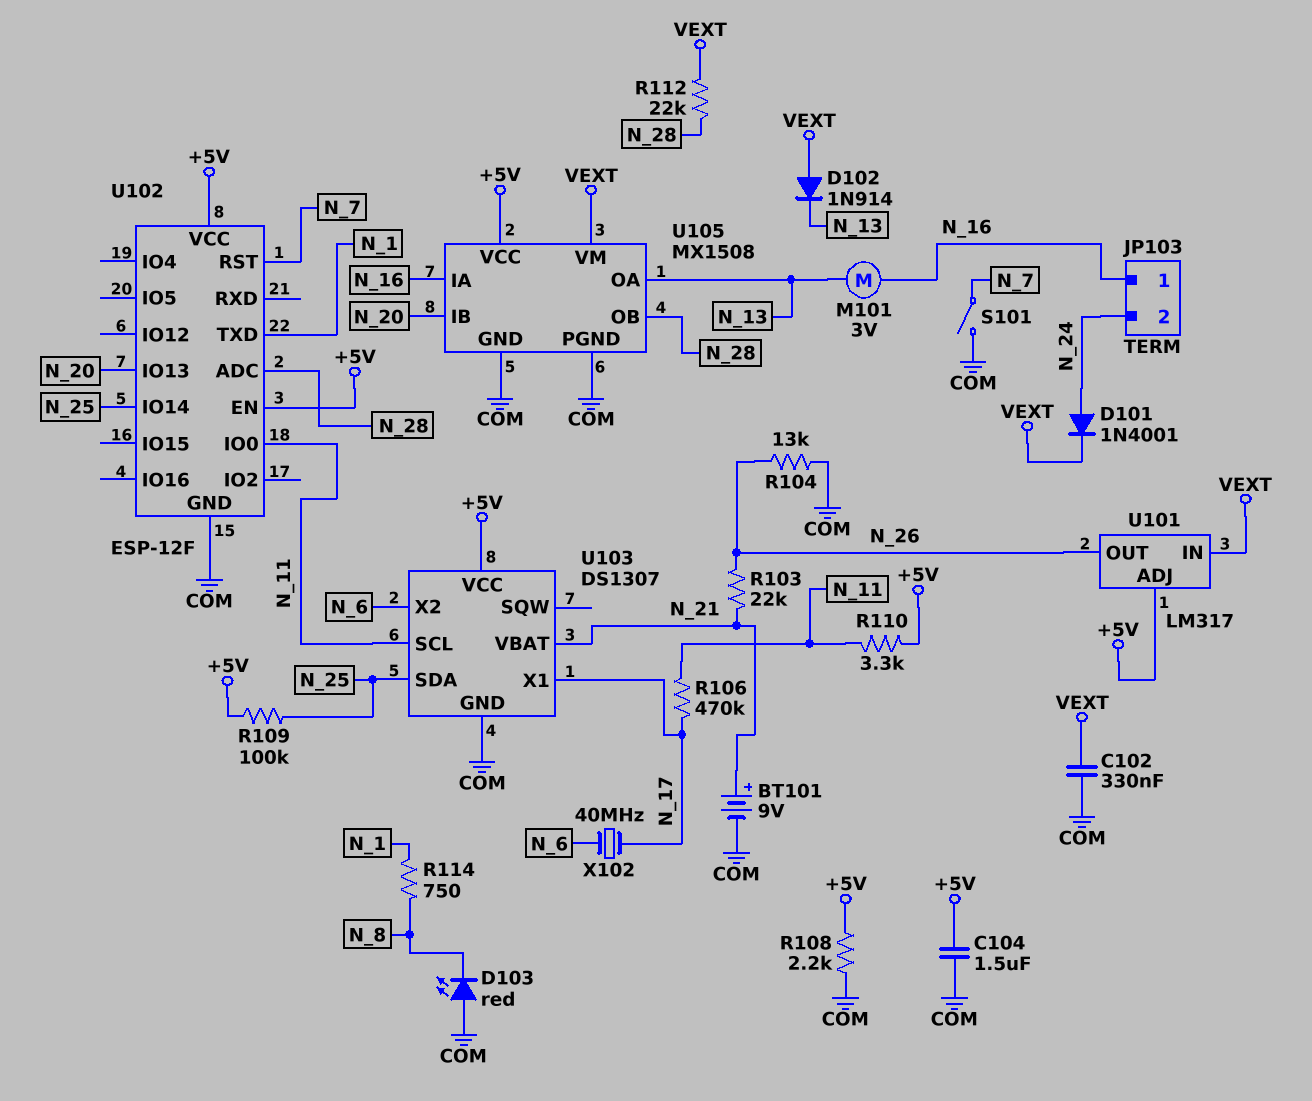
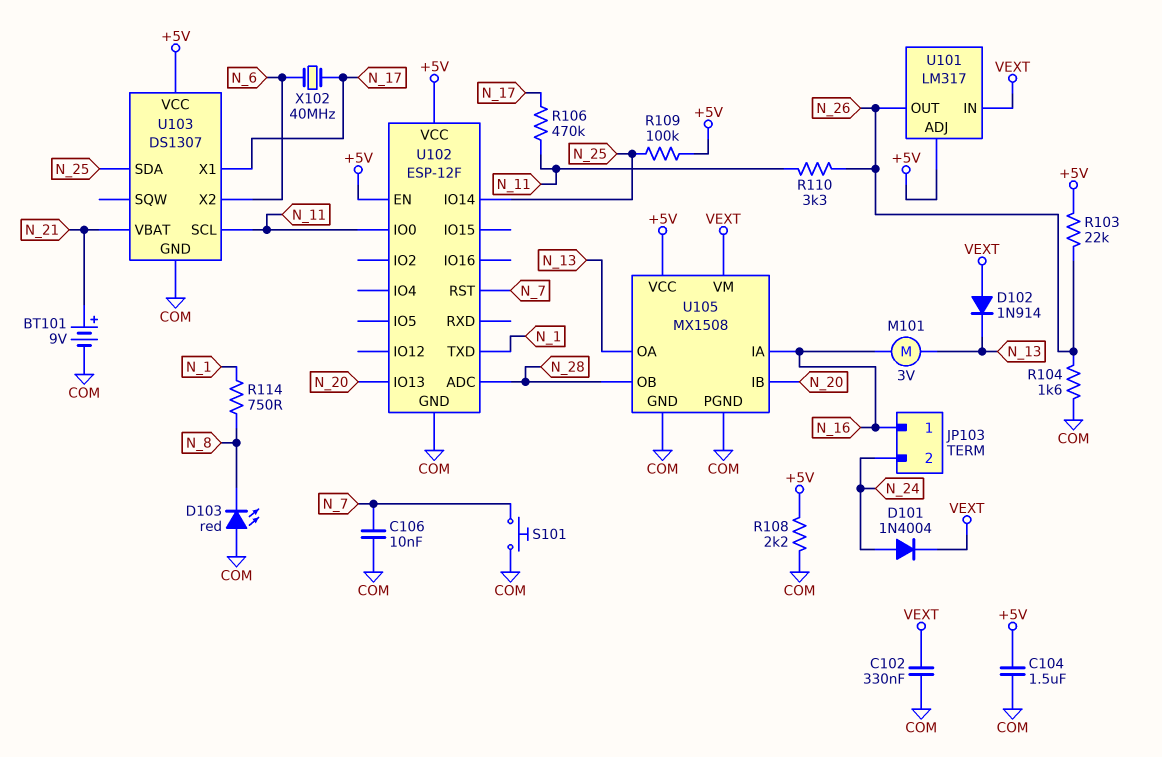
C106: none -> 10nF (COM, N_7)
D101: diode 1N4001 (A N_24, K VEXT) -> diode 1N4004 (A N_24, K VEXT)
R103: 22k (N_21, N_26) -> 22k (+5V, N_26)
R104: 13k (COM, N_26) -> 1.6k (COM, N_26)
R110: 3.3k (+5V, N_11) -> 3.3k (N_11, N_26)
R112: 22k (N_28, VEXT) -> none
S101: switch (COM, N_7) -> button (COM, N_7)

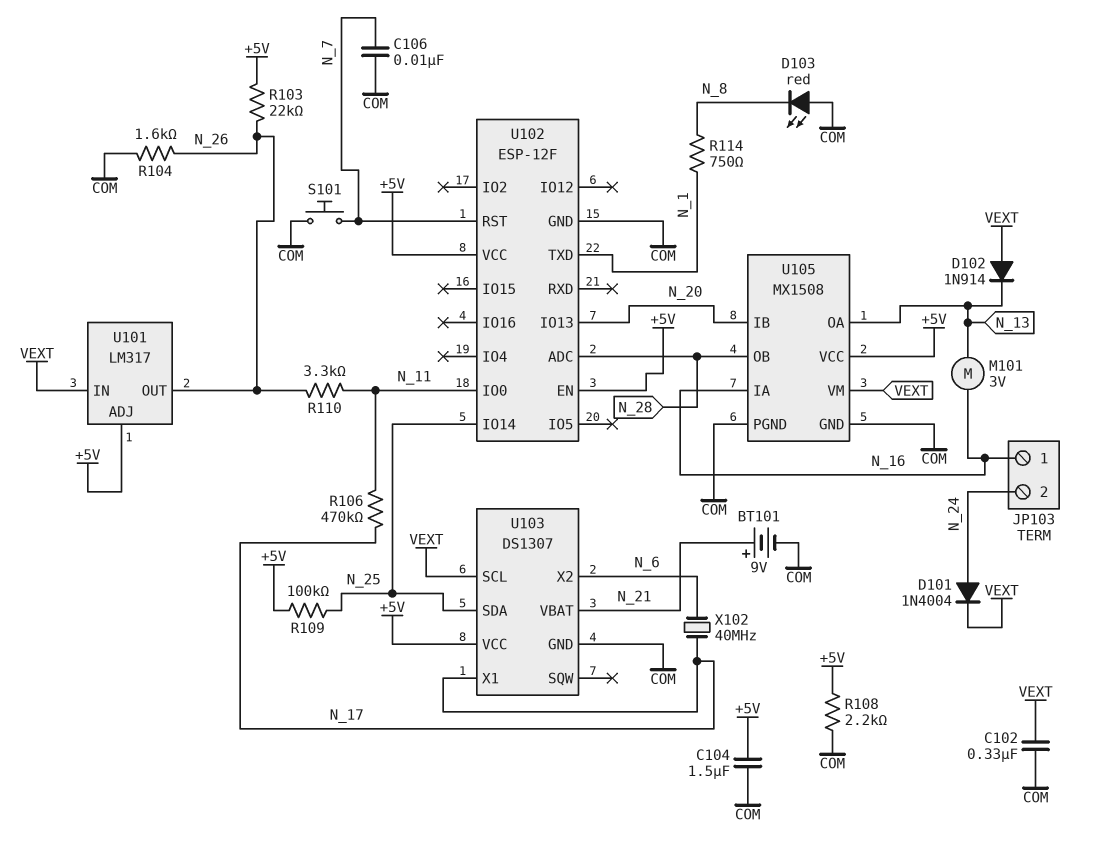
U103 pin SCL: N_11 -> VEXT

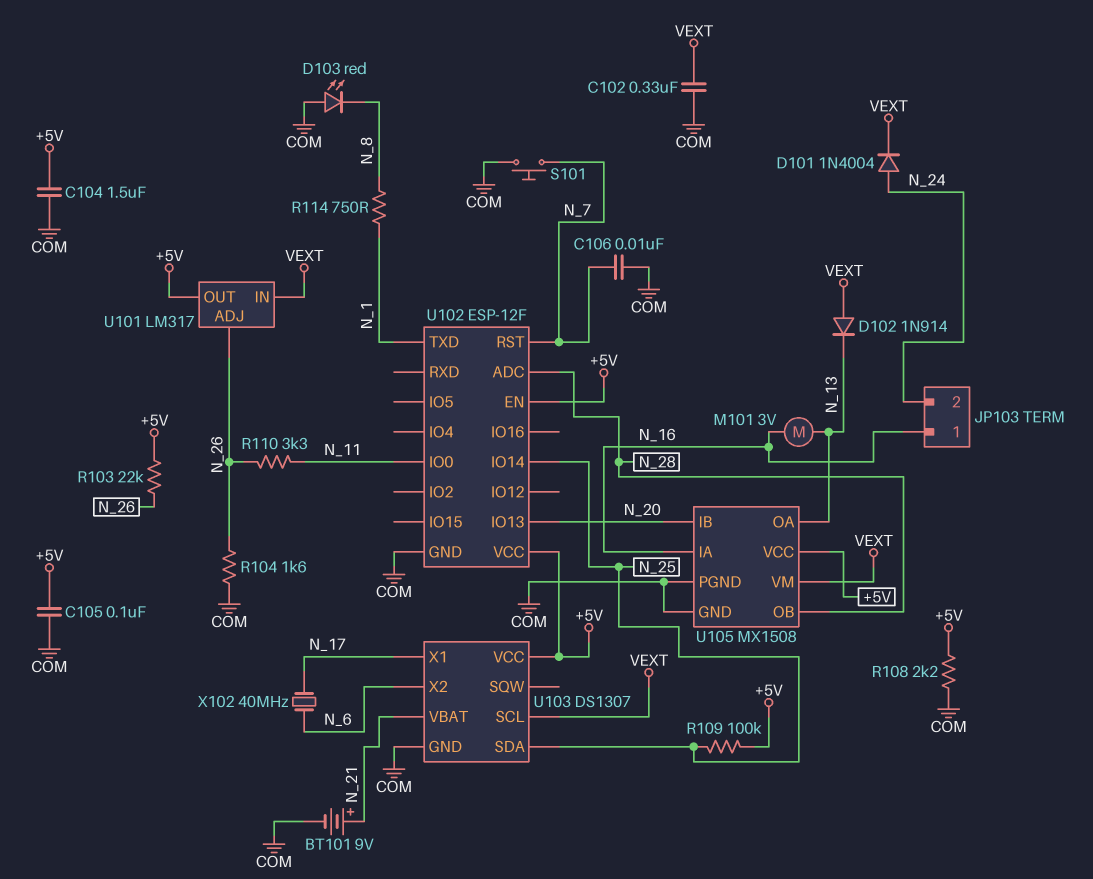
C105: none -> 100nF (+5V, COM)
R106: 470k (N_11, N_17) -> none
U101 pin ADJ: +5V -> N_26
U101 pin OUT: N_26 -> +5V

